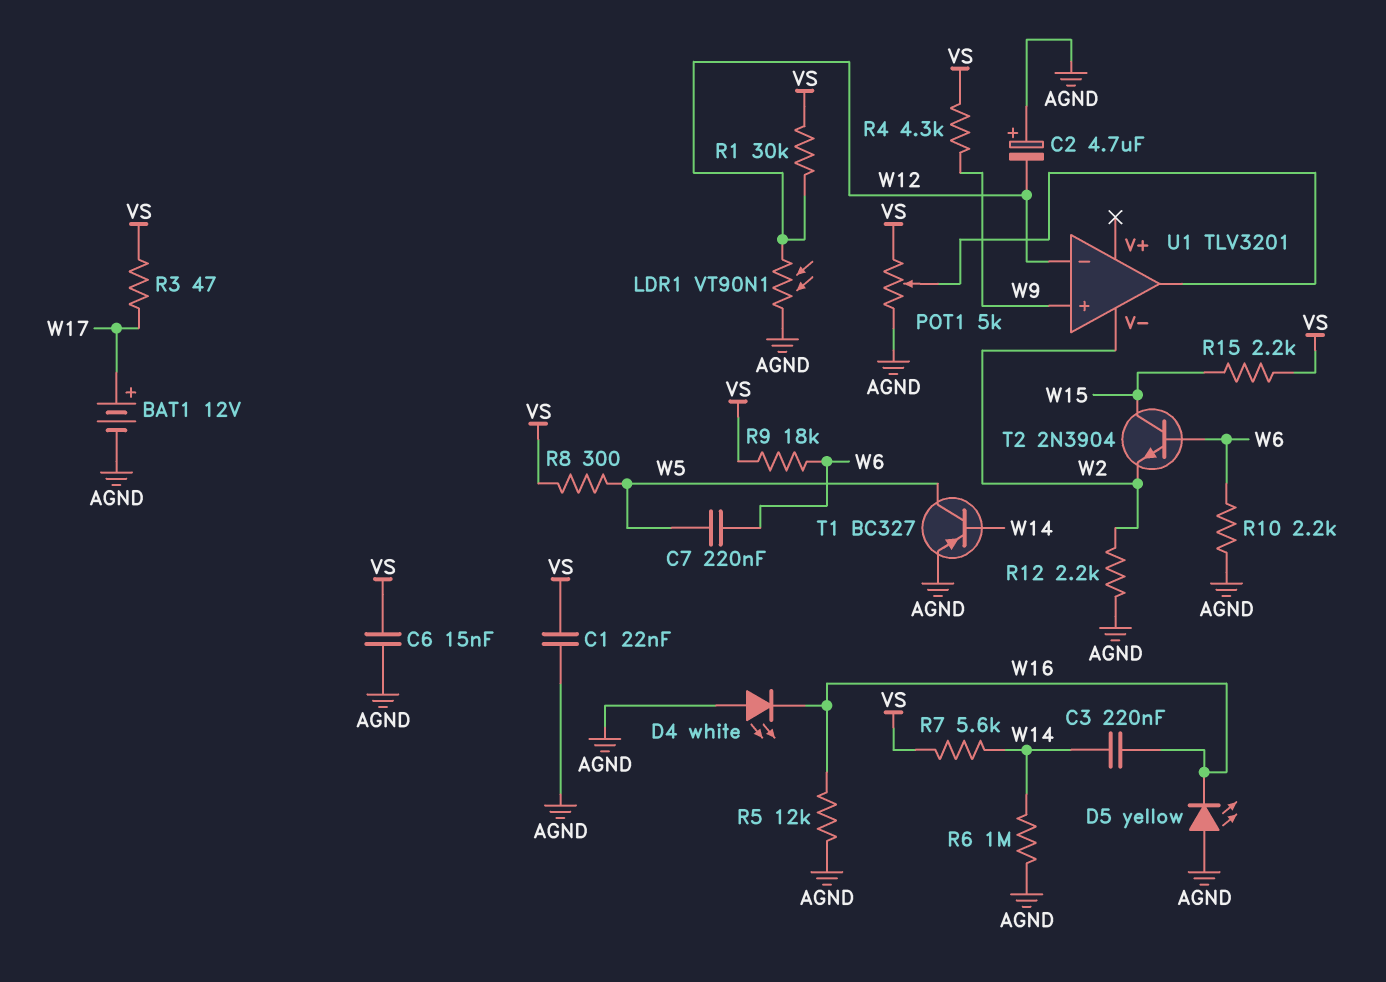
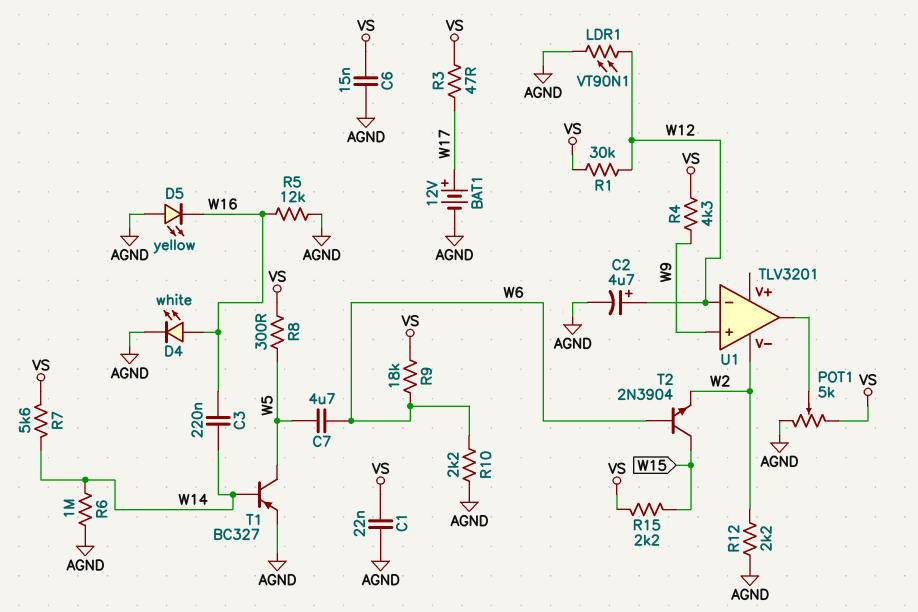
C2: 4.7uF (plus AGND, minus W12) -> 4.7uF (plus W12, minus AGND)
C7: 220nF (W5, W6) -> 4.7uF (W5, W6)
D4: LED white (A AGND, K W16) -> LED white (A W16, K AGND)

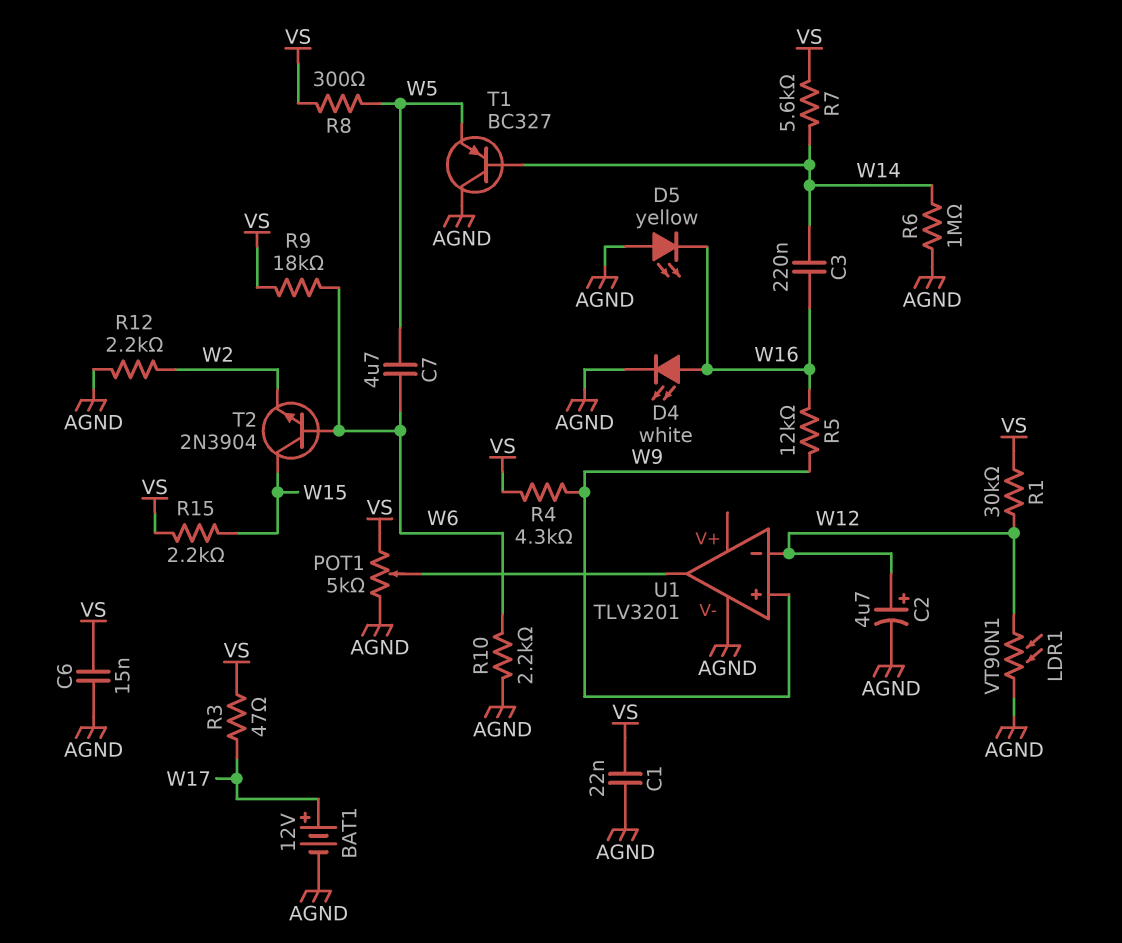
R5: 12k (AGND, W16) -> 12k (W9, W16)
T1: PNP BC327 (B W14, C W5, E AGND) -> PNP BC327 (B W14, C AGND, E W5)
U1 pin V-: W2 -> AGND

